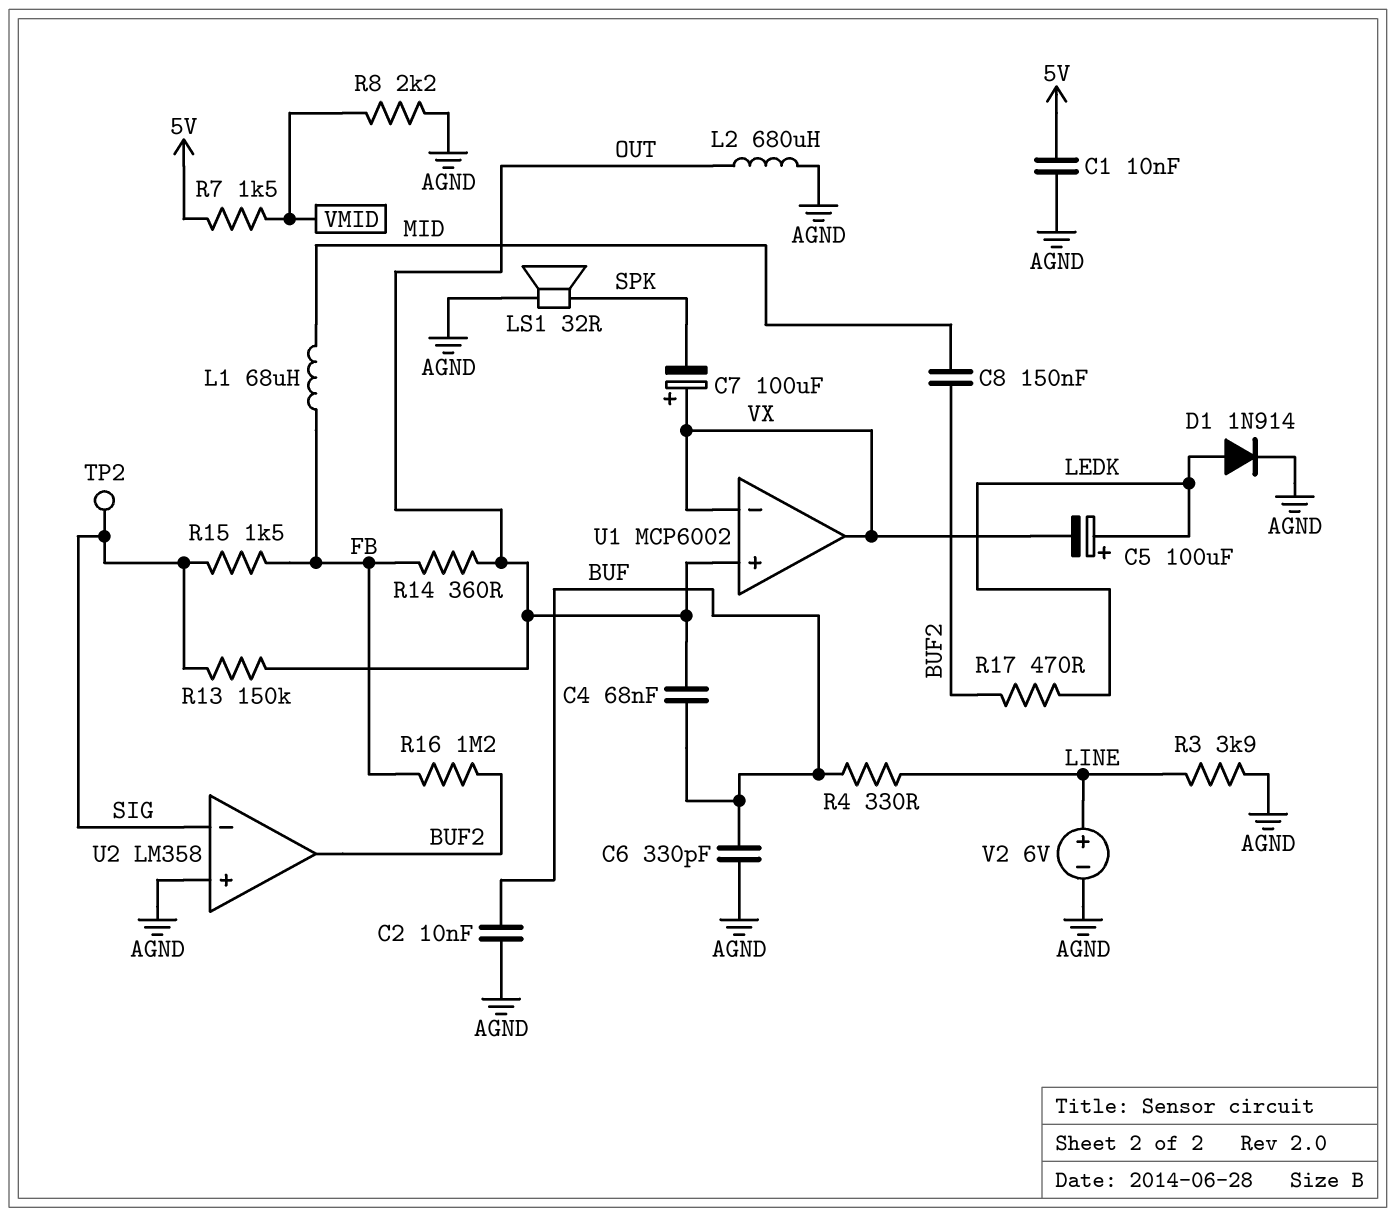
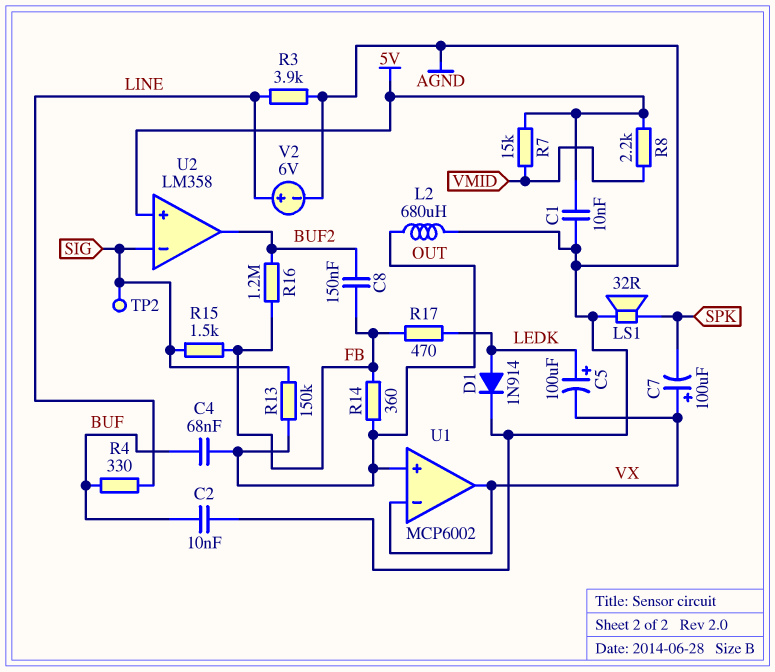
C6: 330pF (AGND, BUF) -> none
C8: 150nF (BUF2, MID) -> 150nF (BUF2, FB)
L1: 68uH (FB, MID) -> none
R7: 1.5k (5V, VMID) -> 15k (5V, VMID)
R8: 2.2k (AGND, VMID) -> 2.2k (5V, VMID)
R17: 470 (BUF2, LEDK) -> 470 (FB, LEDK)
U2 pin in+: AGND -> 5V

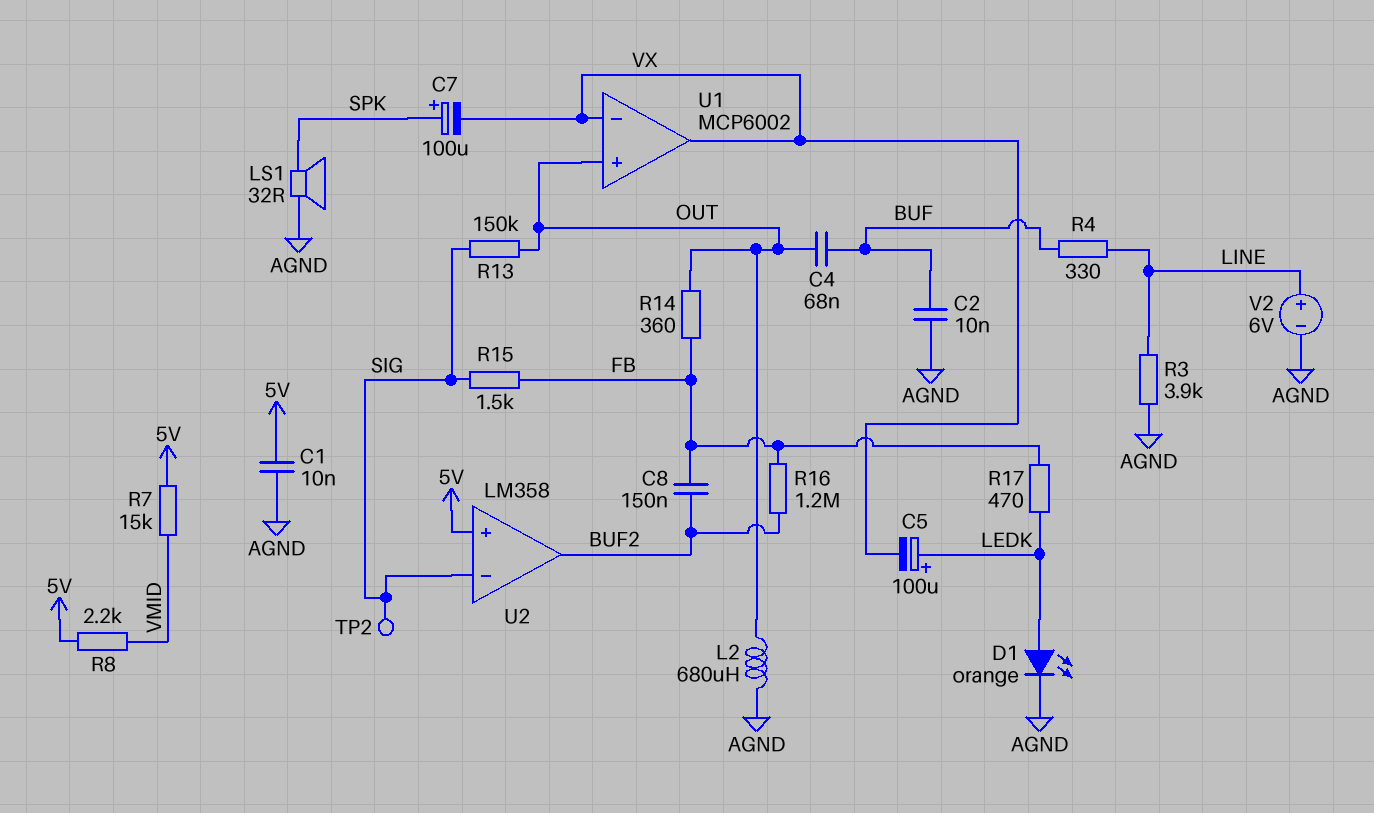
C7: 100uF (plus VX, minus SPK) -> 100uF (plus SPK, minus VX)
D1: diode 1N914 (A LEDK, K AGND) -> LED orange (A LEDK, K AGND)

